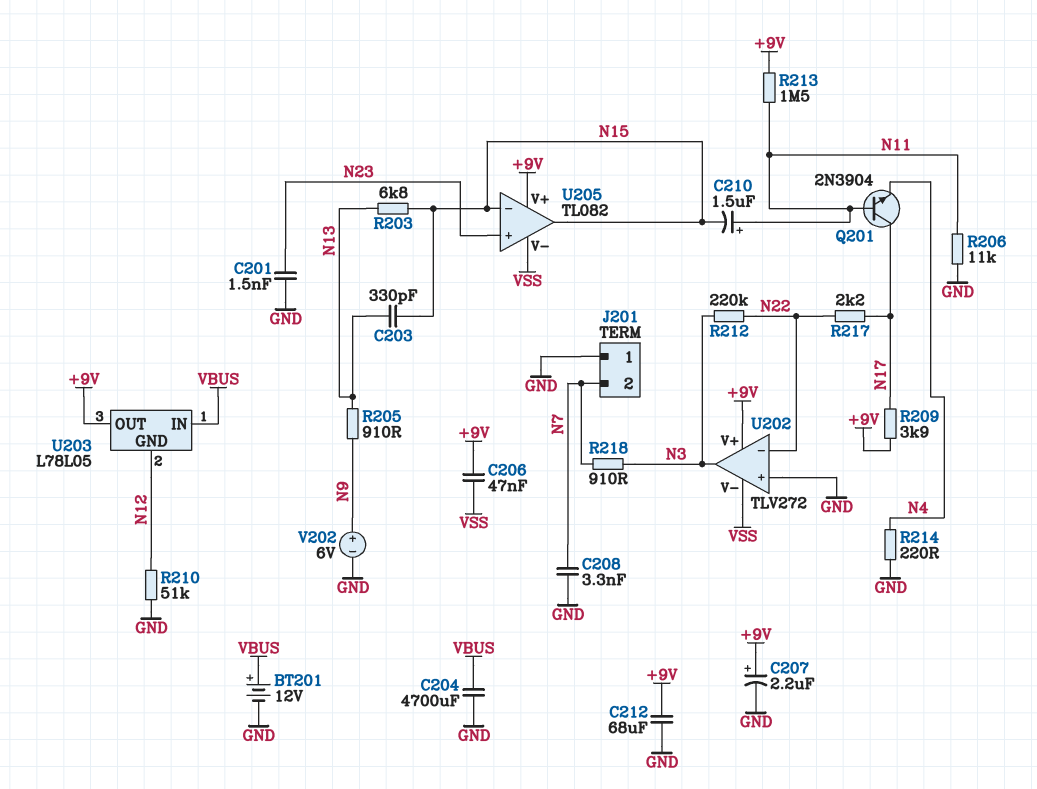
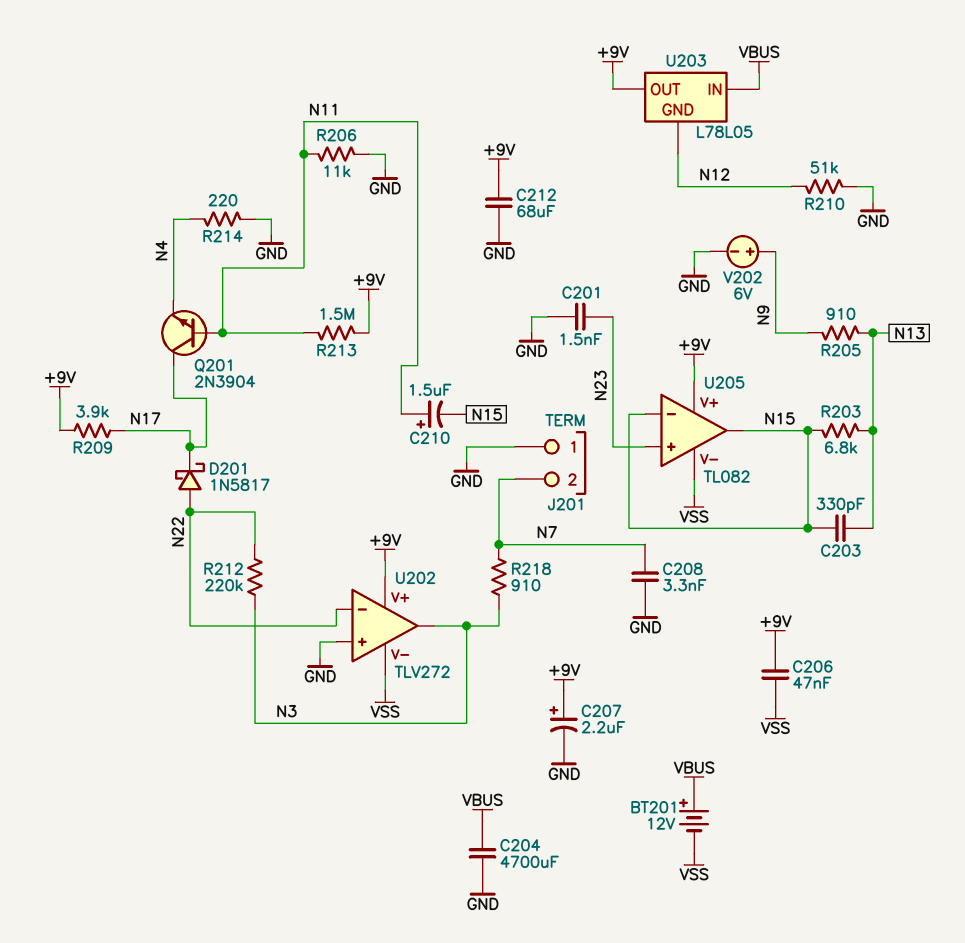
BT201: 12V (plus VBUS, minus GND) -> 12V (plus VBUS, minus VSS)
D201: none -> schottky 1N5817 (A N22, K N17)
R217: 2.2k (N17, N22) -> none

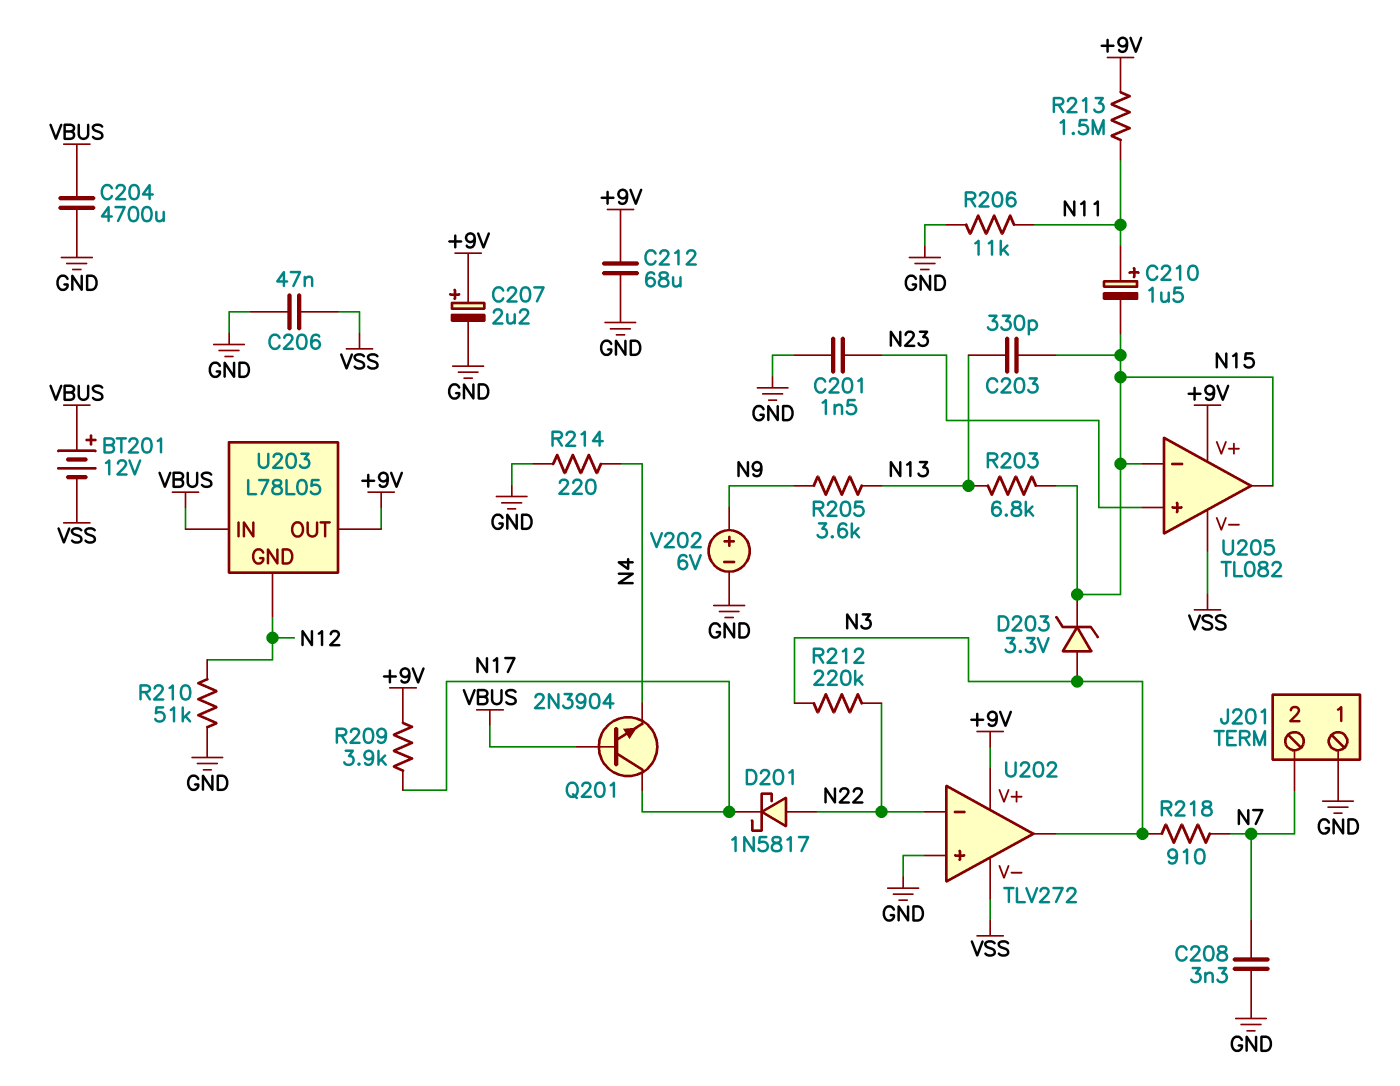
C206: 47nF (+9V, VSS) -> 47nF (GND, VSS)
D203: none -> zener 3.3V (A N3, K N15)
Q201: NPN 2N3904 (B N11, C N17, E N4) -> NPN 2N3904 (B VBUS, C N17, E N4)
R205: 910 (N9, N13) -> 3.6k (N9, N13)

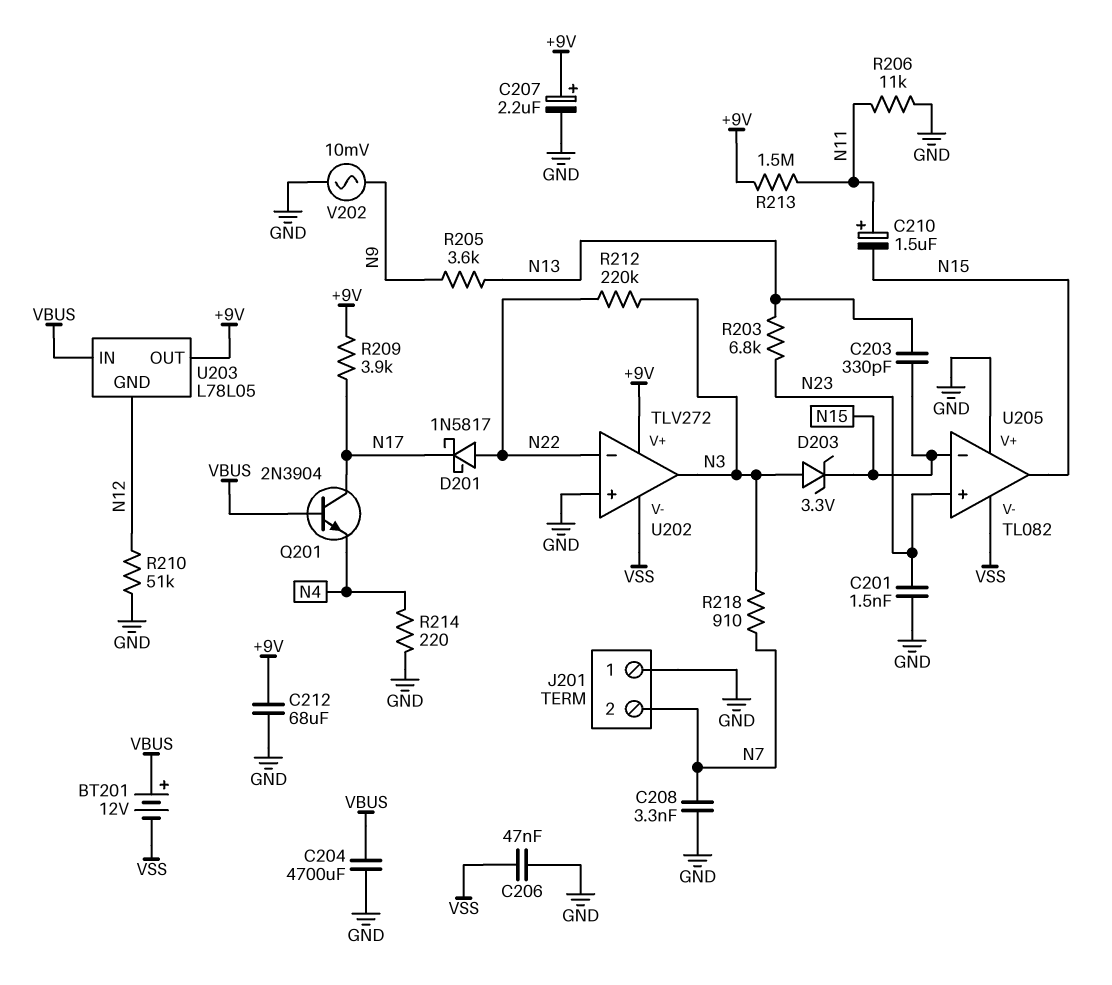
R203: 6.8k (N13, N15) -> 6.8k (N13, N23)
U205 pin V+: +9V -> GND
V202: 6V (plus N9, minus GND) -> AC 10mV (GND, N9)

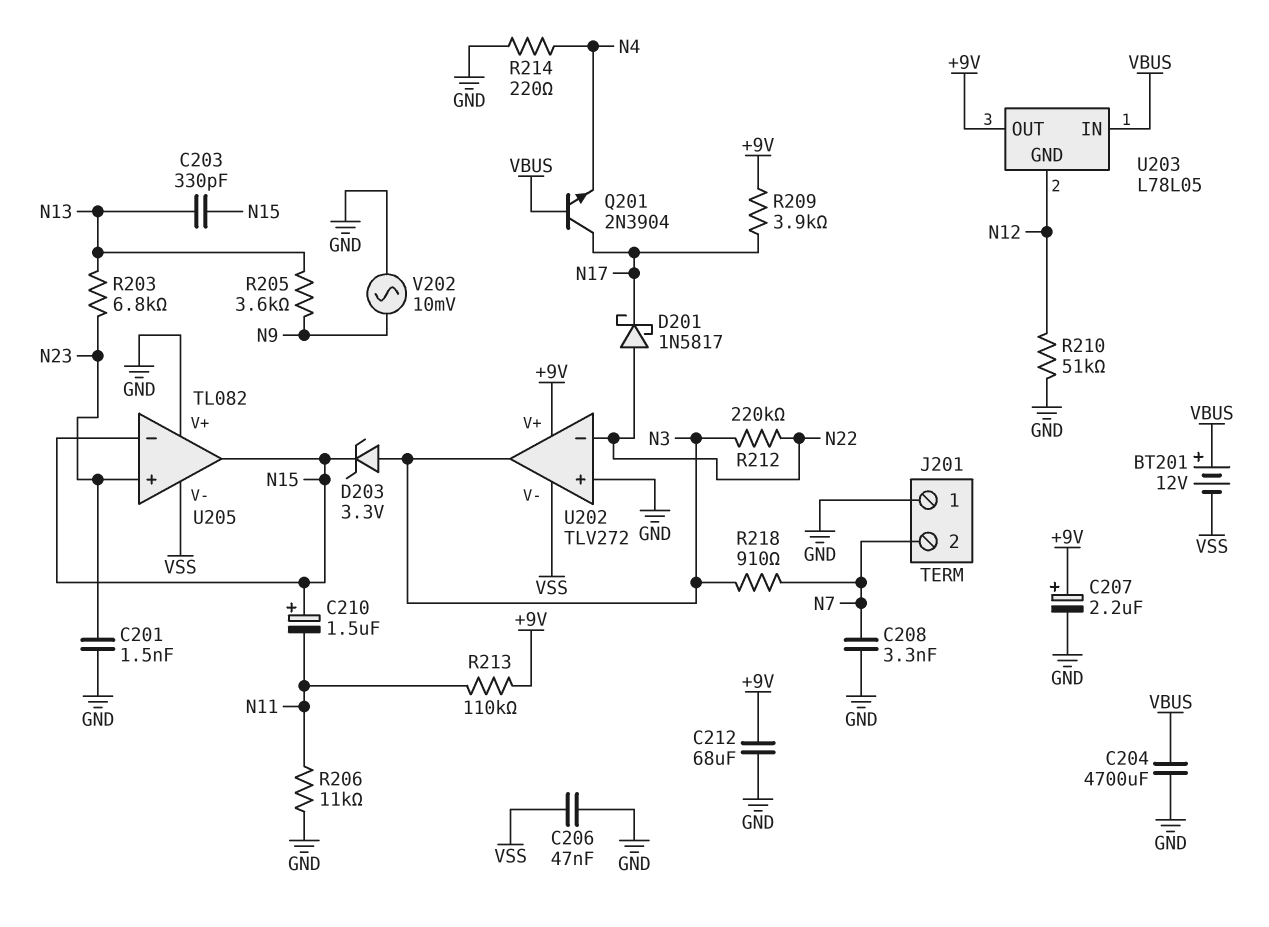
C210: 1.5uF (plus N11, minus N15) -> 1.5uF (plus N15, minus N11)
R213: 1.5M (+9V, N11) -> 110k (+9V, N11)

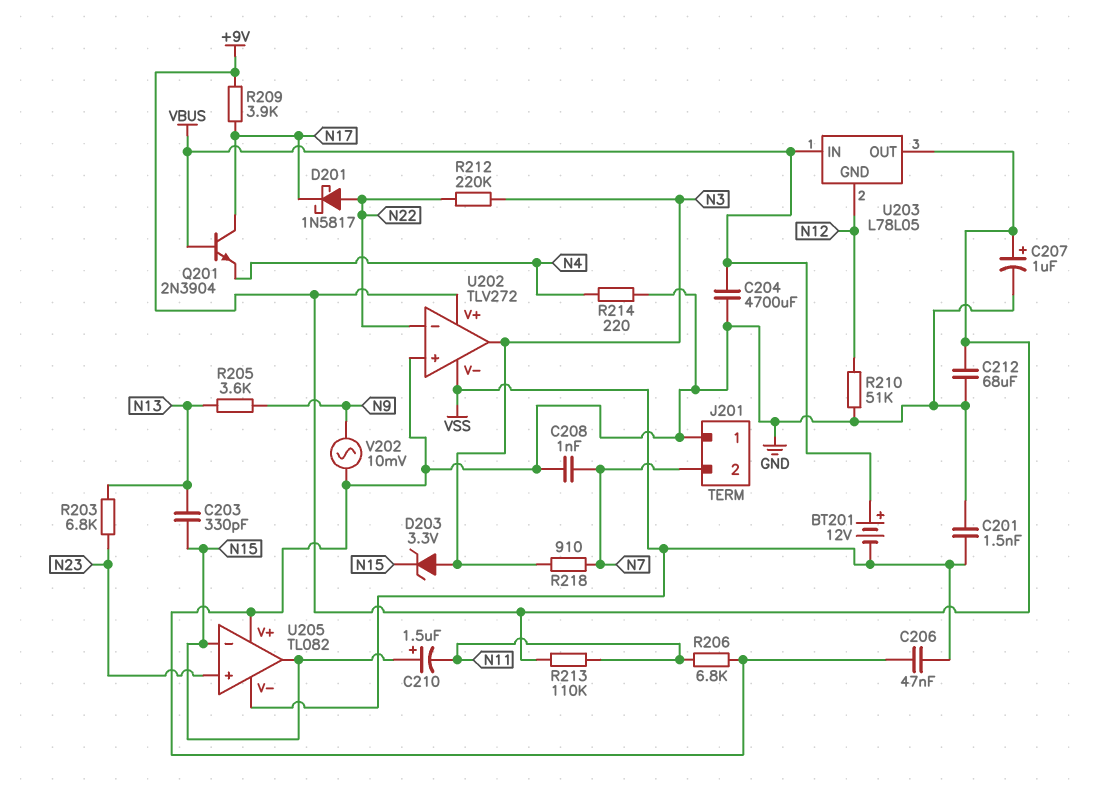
C201: 1.5nF (GND, N23) -> 1.5nF (GND, VSS)
C207: 2.2uF (plus +9V, minus GND) -> 1uF (plus +9V, minus GND)
C208: 3.3nF (GND, N7) -> 1nF (GND, N7)
R206: 11k (GND, N11) -> 6.8k (GND, N11)

